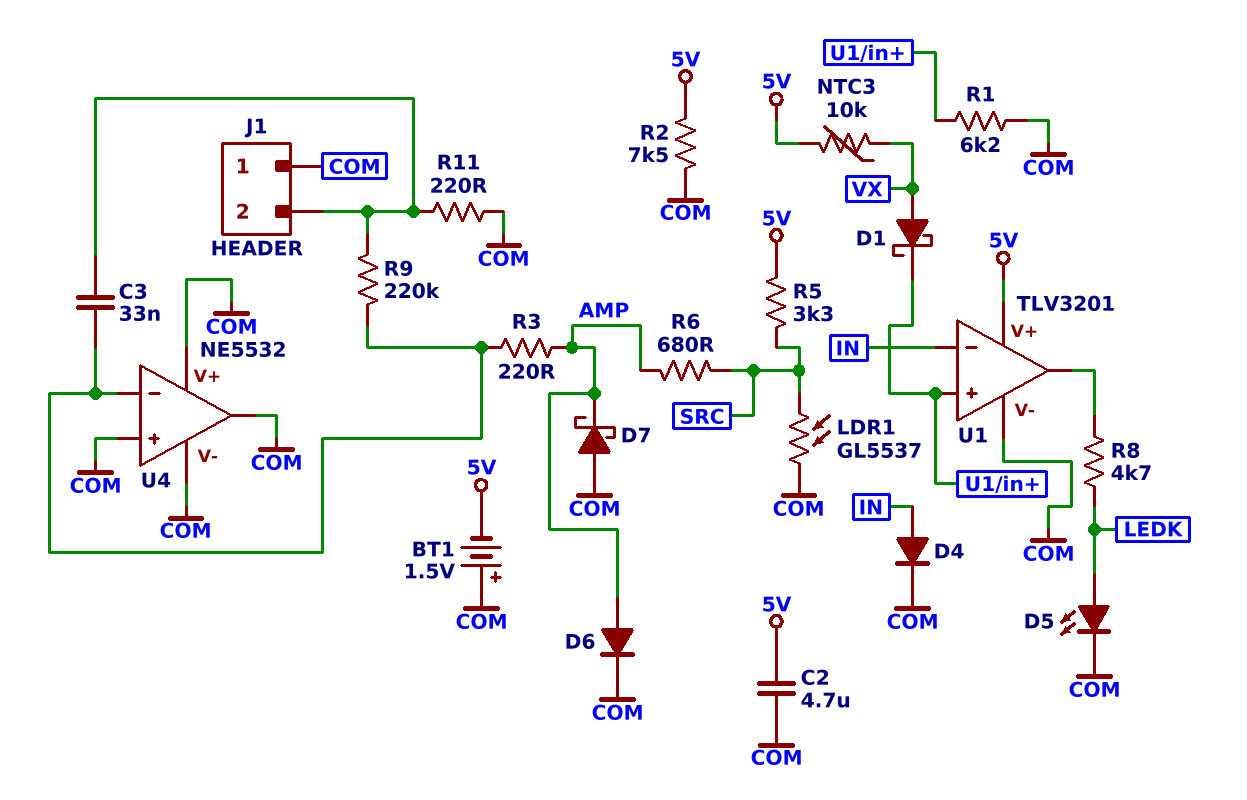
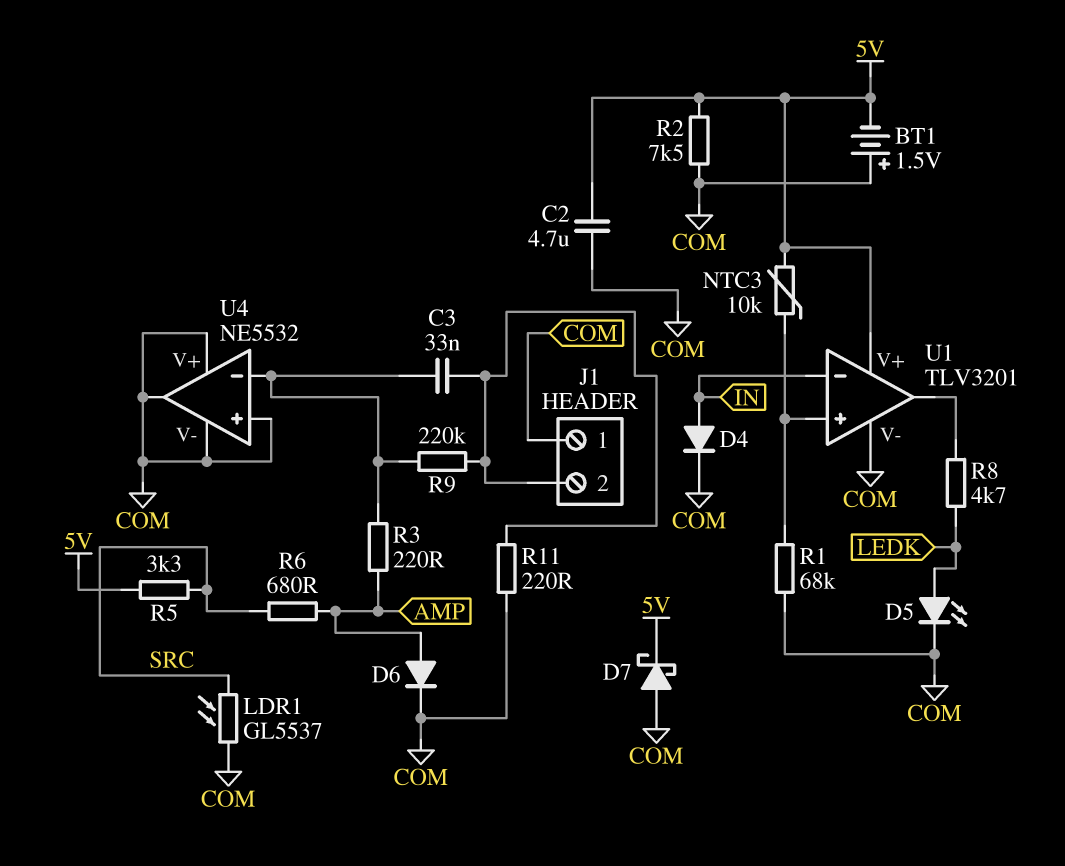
D1: schottky (A VX, K U1/in+) -> none
D7: schottky (A COM, K AMP) -> schottky (A COM, K 5V)
NTC3: 10k (5V, VX) -> 10k (5V, U1/in+)
R1: 6.2k (COM, U1/in+) -> 68k (COM, U1/in+)

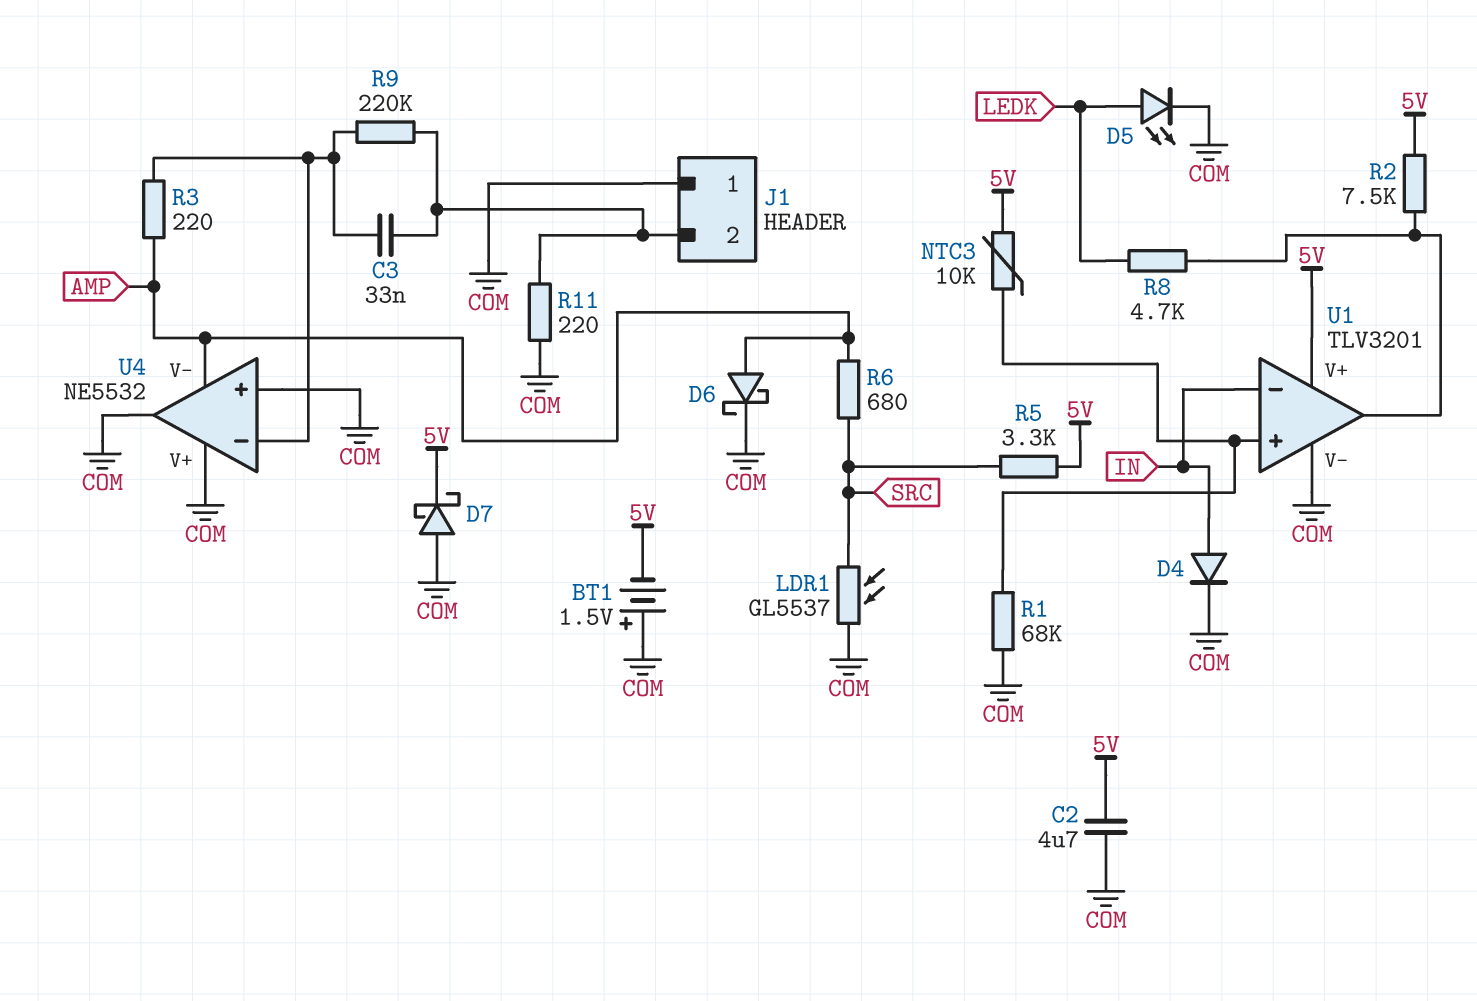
D6: diode (A AMP, K COM) -> schottky (A AMP, K COM)
R2: 7.5k (5V, COM) -> 7.5k (5V, U1/out)
U4 pin V-: COM -> AMP

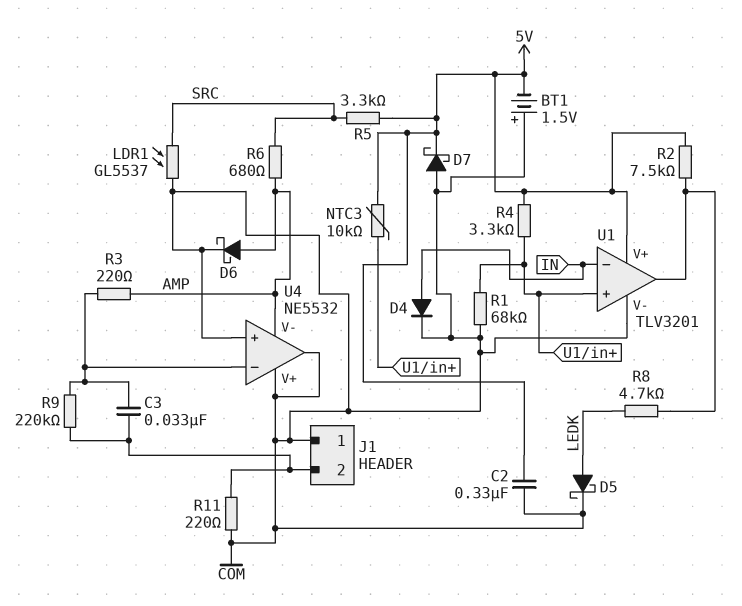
C2: 4.7uF (5V, COM) -> 330nF (5V, COM)
D5: LED (A LEDK, K COM) -> schottky (A LEDK, K COM)
R4: none -> 3.3k (5V, U1/in+)

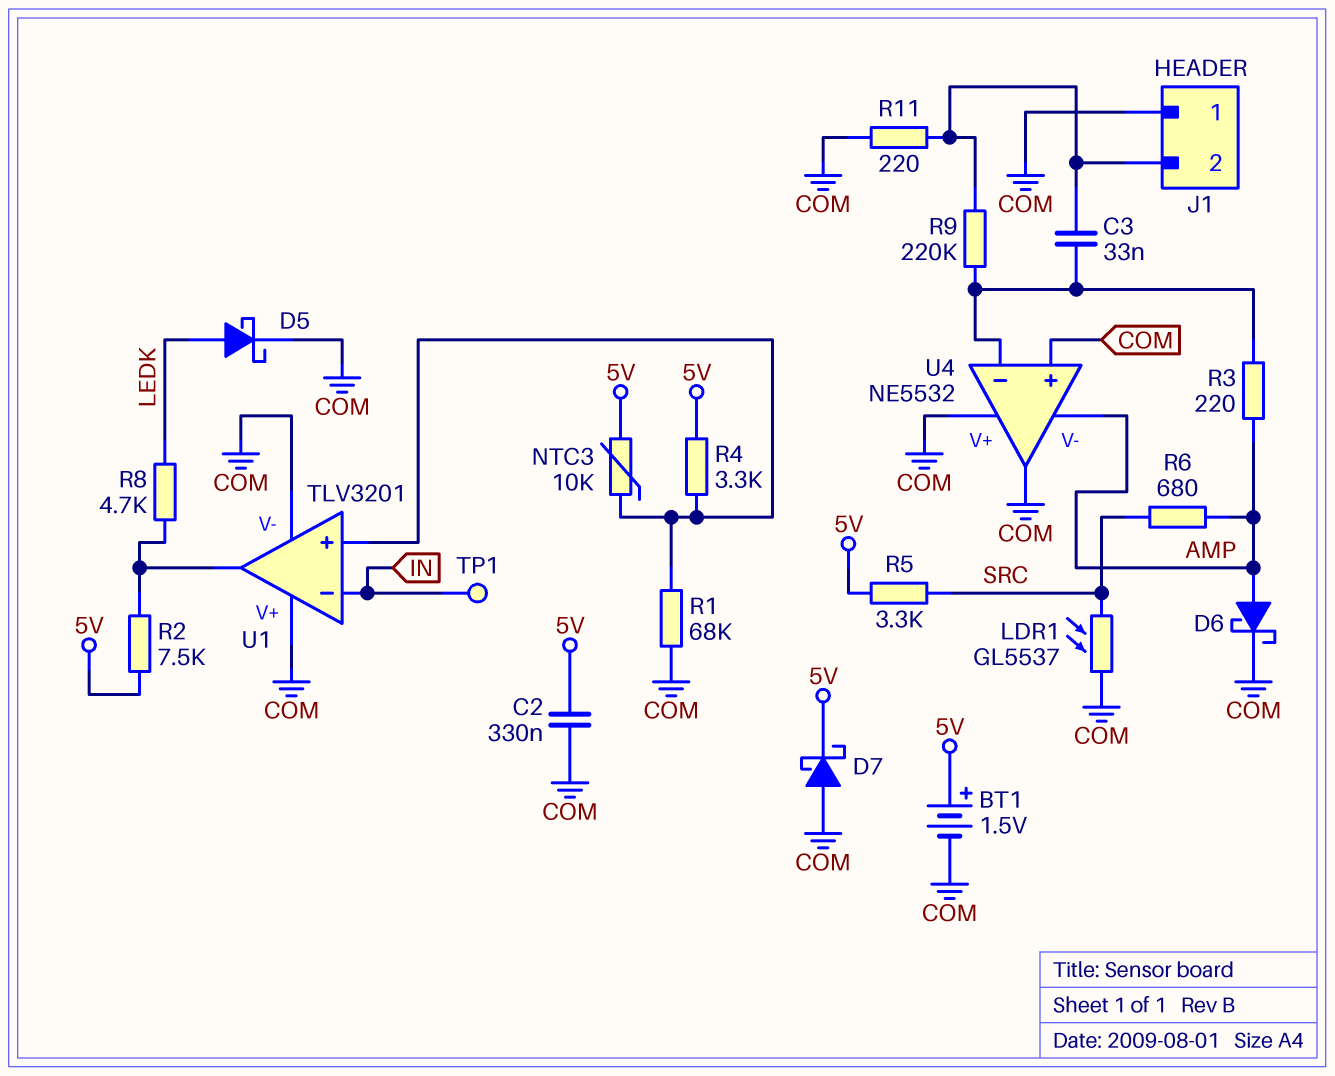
BT1: 1.5V (plus COM, minus 5V) -> 1.5V (plus 5V, minus COM)
D4: diode (A IN, K COM) -> none
TP1: none -> test point (IN)
U1 pin V+: 5V -> COM

